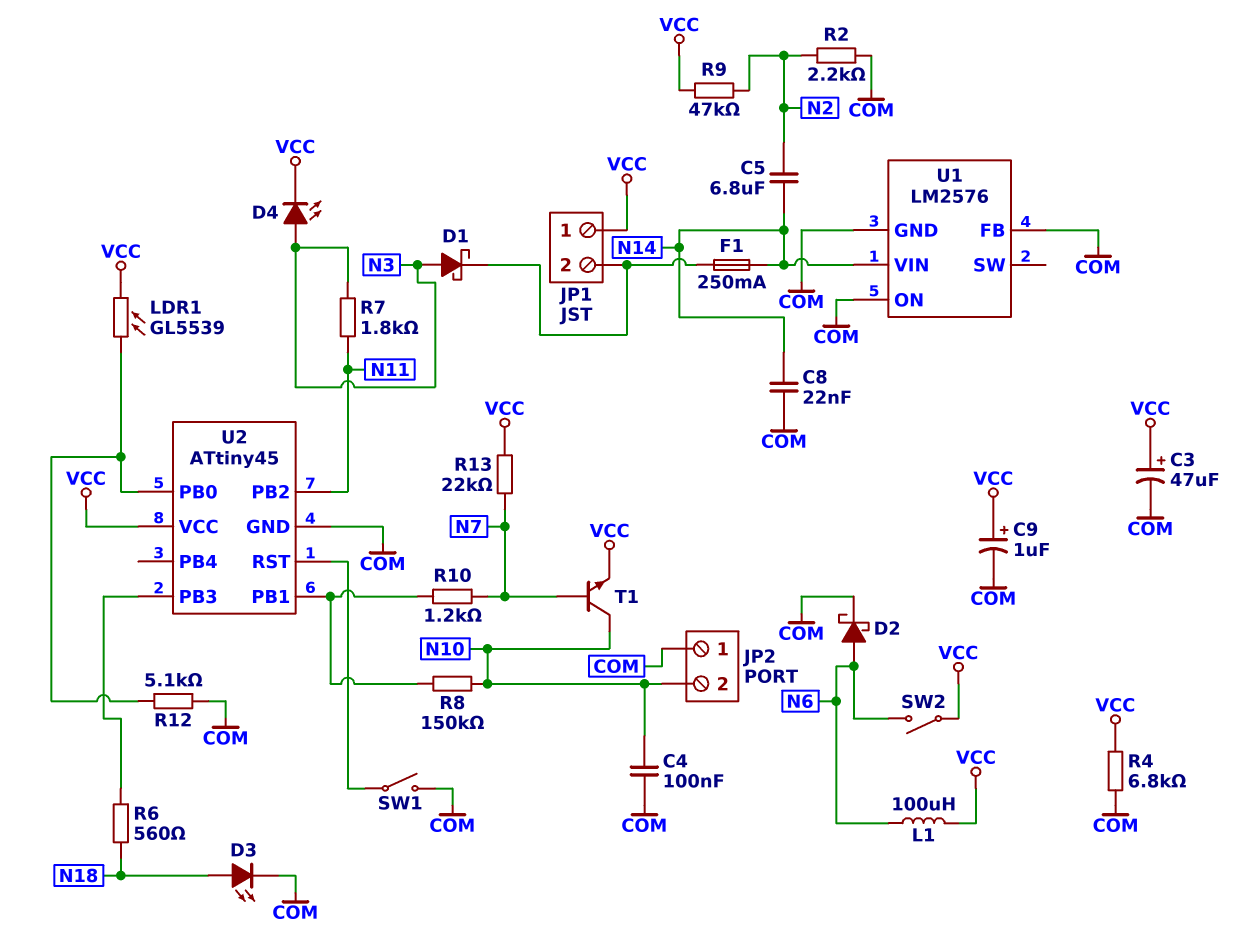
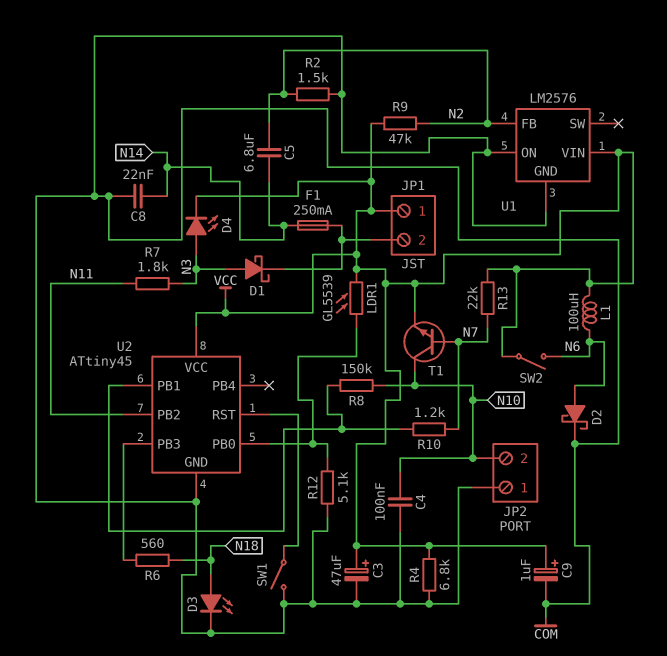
R2: 2.2k (COM, N2) -> 1.5k (COM, N2)
U1 pin FB: COM -> N2
U1 pin VIN: N14 -> VCC

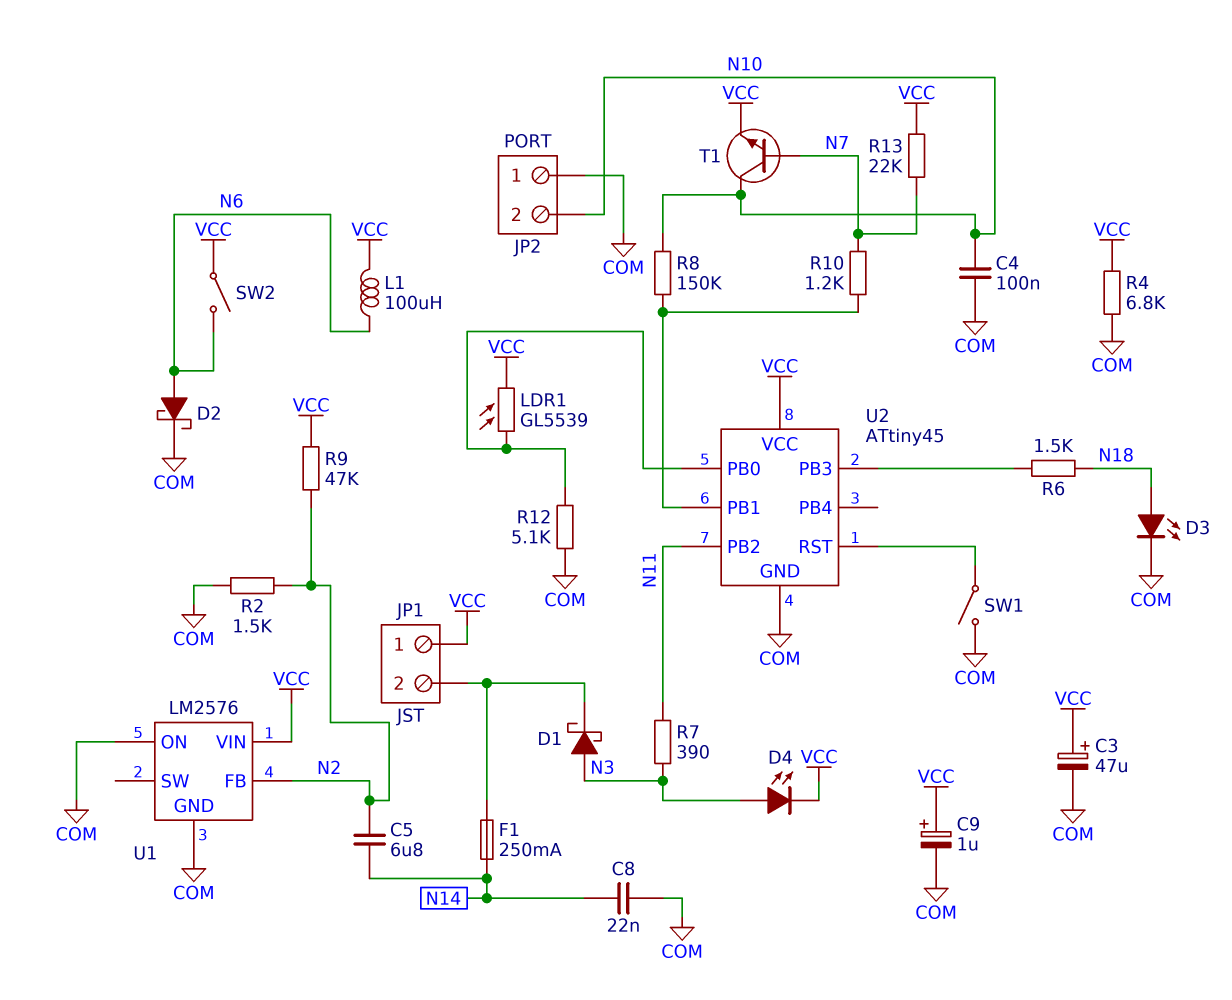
R6: 560 (N18, U2/PB3) -> 1.5k (N18, U2/PB3)
R7: 1.8k (N3, N11) -> 390 (N3, N11)

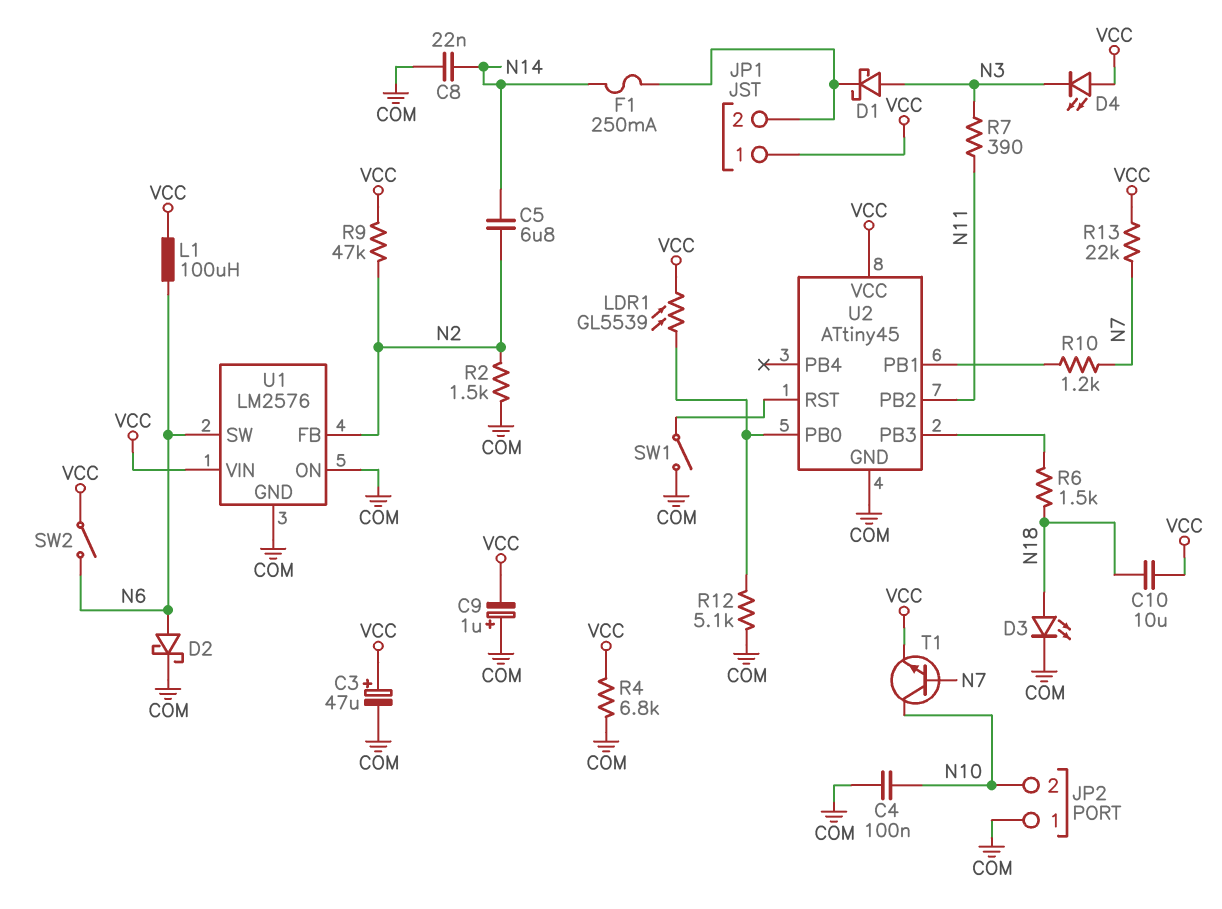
C9: 1uF (plus VCC, minus COM) -> 1uF (plus COM, minus VCC)
C10: none -> 10uF (N18, VCC)
D4: LED (A N3, K VCC) -> LED (A VCC, K N3)
R8: 150k (N10, U2/PB1) -> none
U1 pin SW: none -> N6

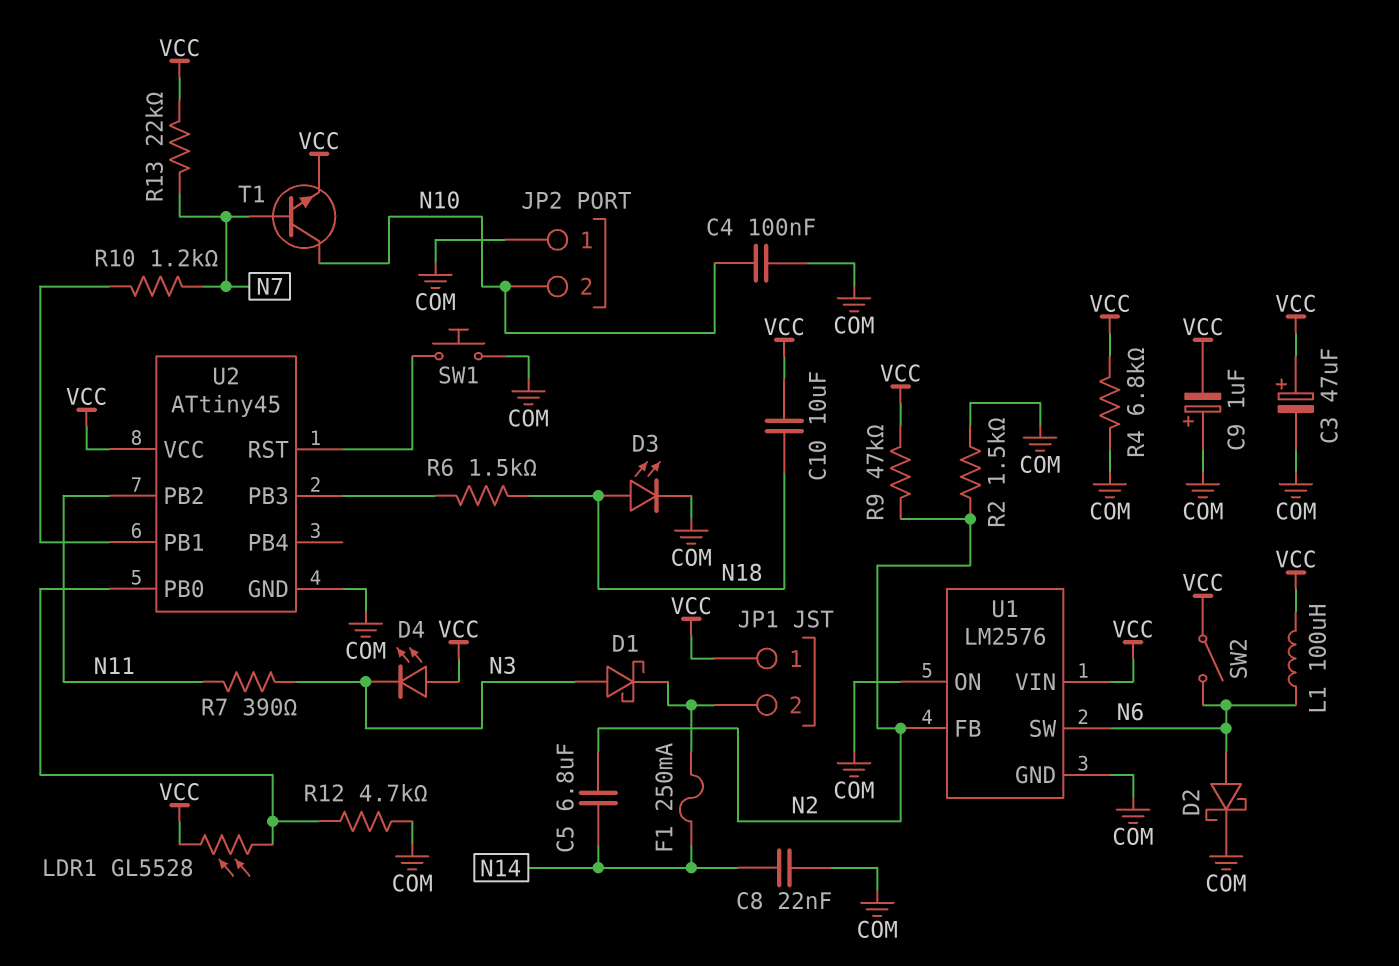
LDR1: GL5539 (U2/PB0, VCC) -> GL5528 (U2/PB0, VCC)
R12: 5.1k (COM, U2/PB0) -> 4.7k (COM, U2/PB0)
SW1: switch (COM, U2/RST) -> button (COM, U2/RST)

